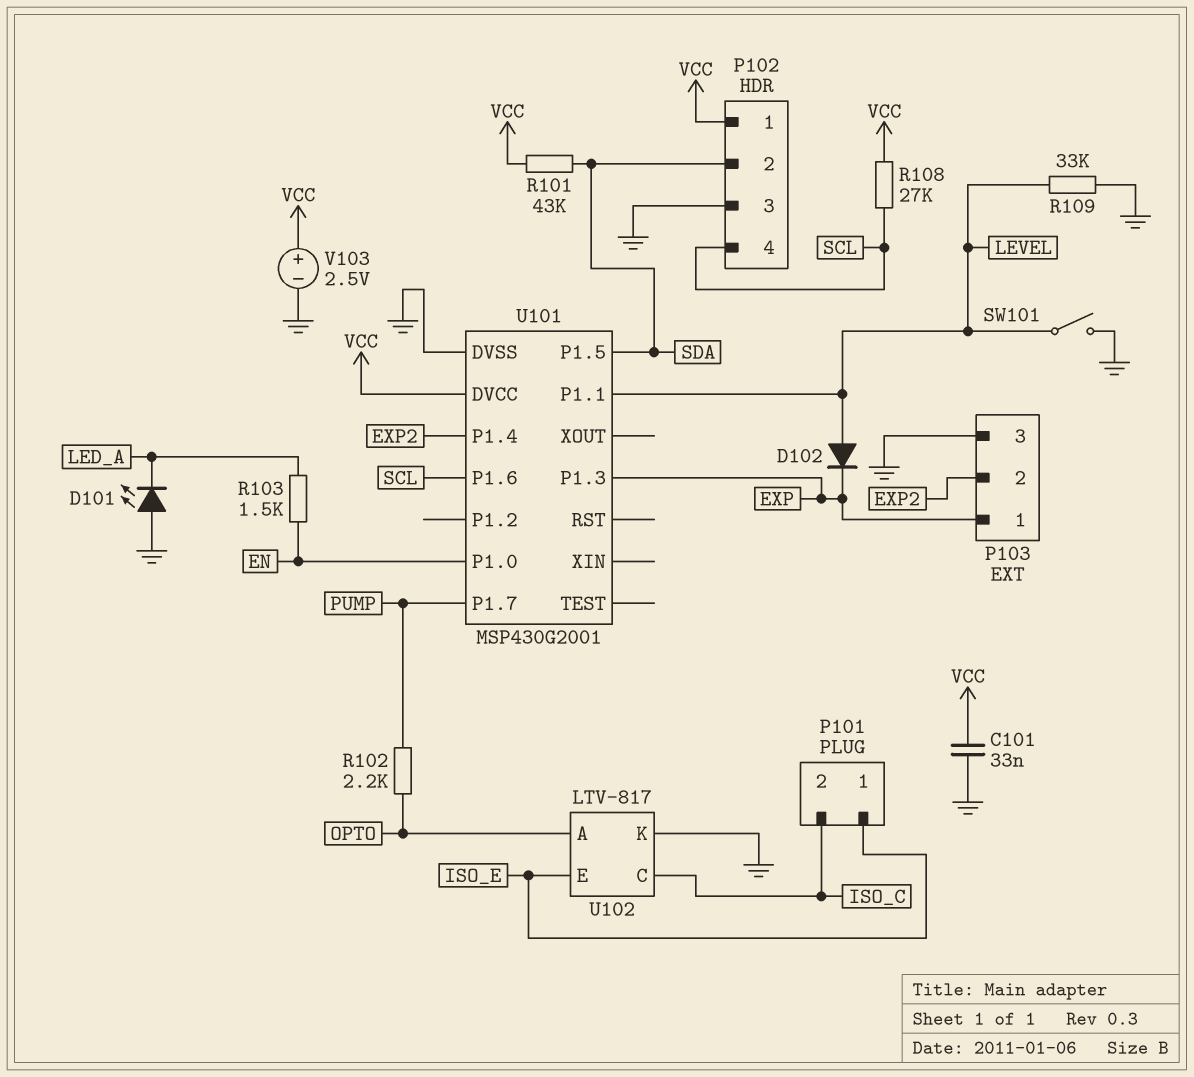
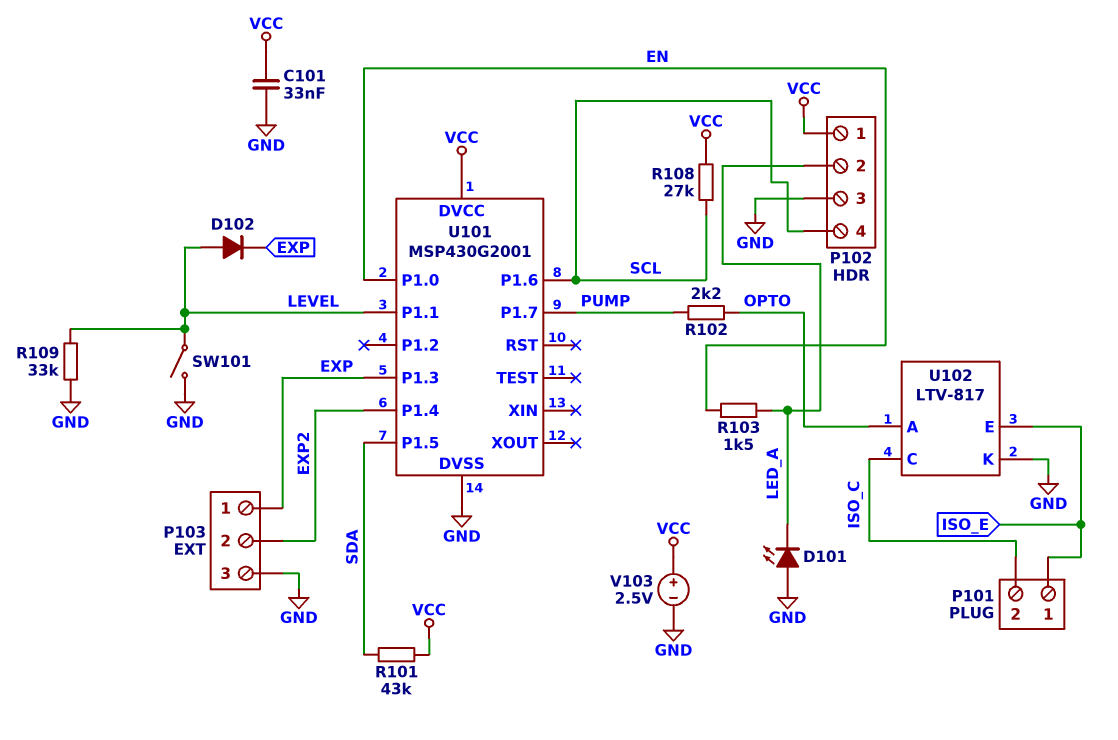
P102 pin 2: SDA -> LED_A

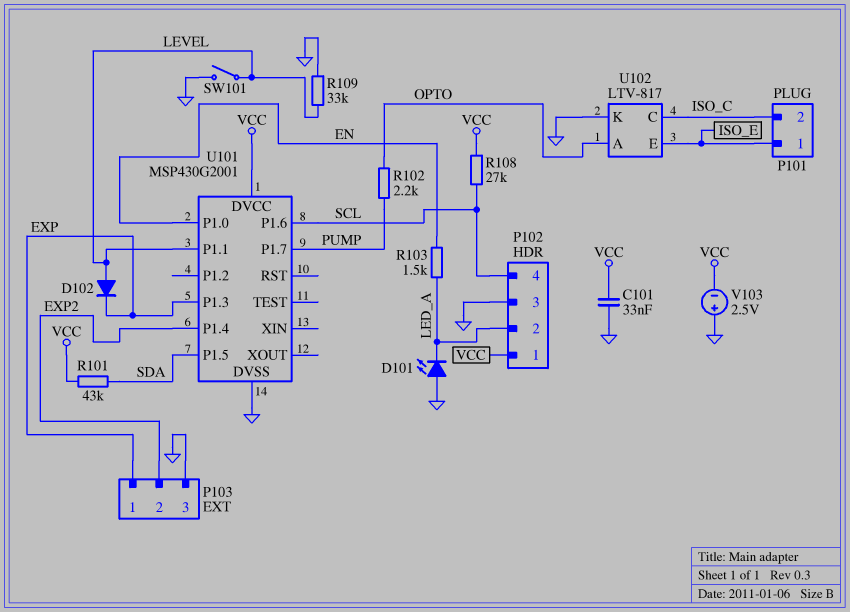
V103: 2.5V (plus VCC, minus GND) -> 2.5V (plus GND, minus VCC)

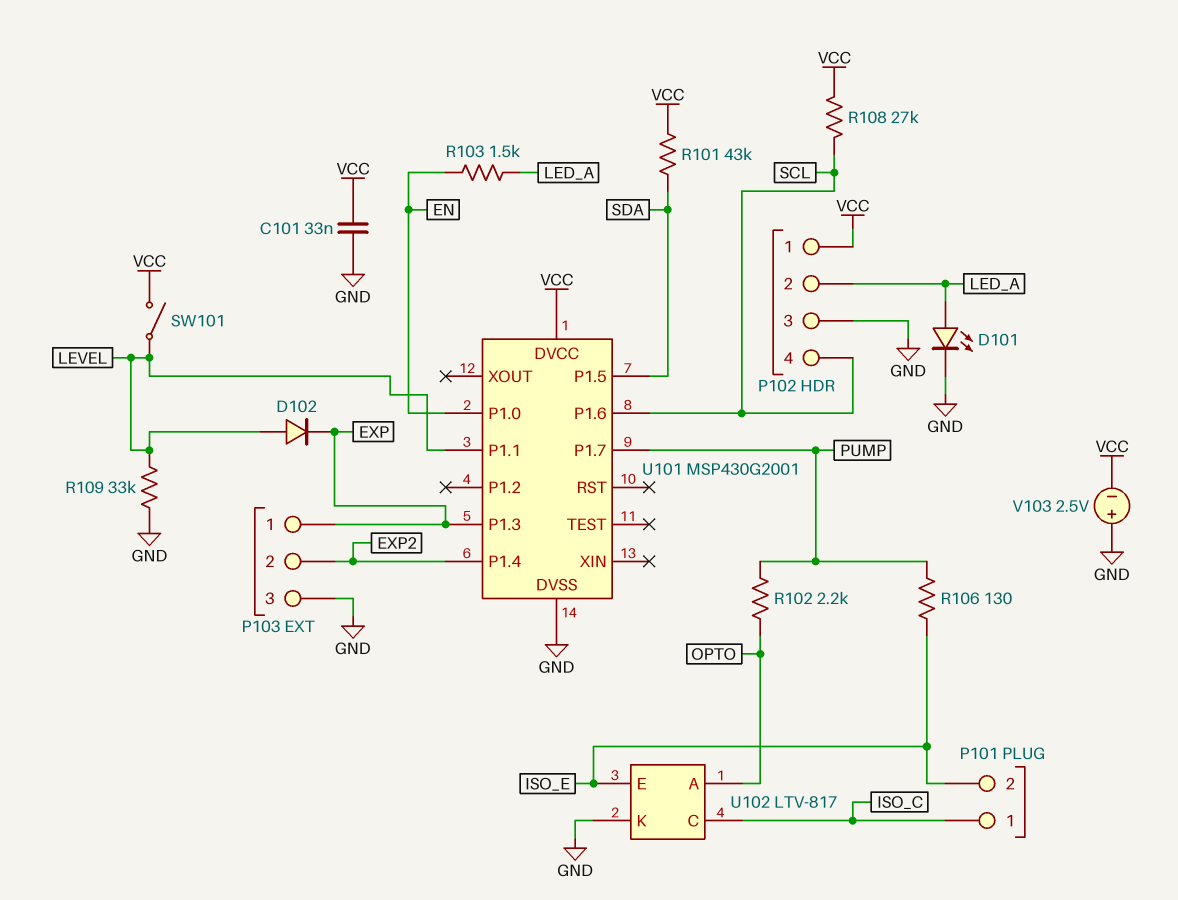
D101: LED (A GND, K LED_A) -> LED (A LED_A, K GND)
P101 pin 1: ISO_E -> ISO_C
P101 pin 2: ISO_C -> ISO_E
R106: none -> 130 (ISO_E, PUMP)
SW101: switch (GND, LEVEL) -> switch (LEVEL, VCC)

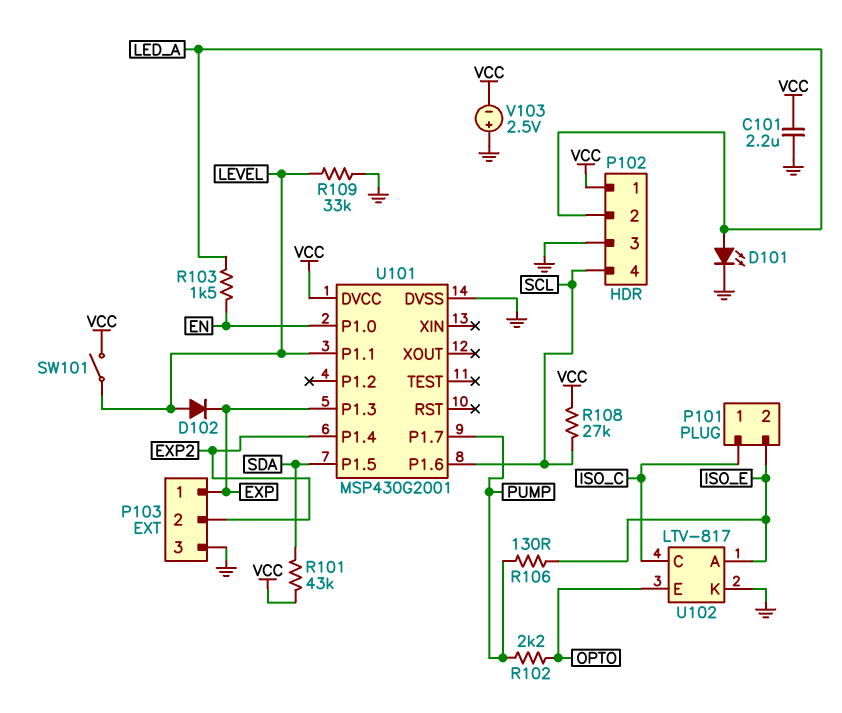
C101: 33nF (GND, VCC) -> 2.2uF (GND, VCC)
U102 pin A: OPTO -> ISO_E
U102 pin E: ISO_E -> OPTO

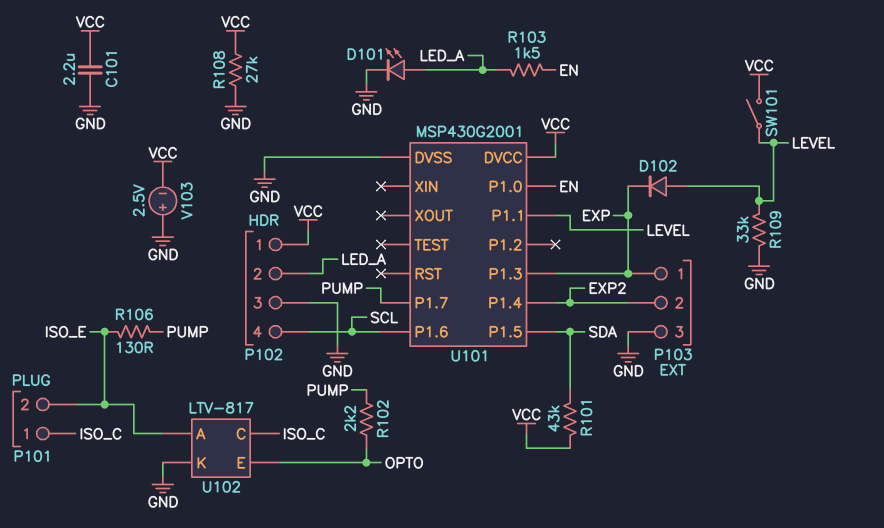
R108: 27k (SCL, VCC) -> 27k (GND, VCC)

